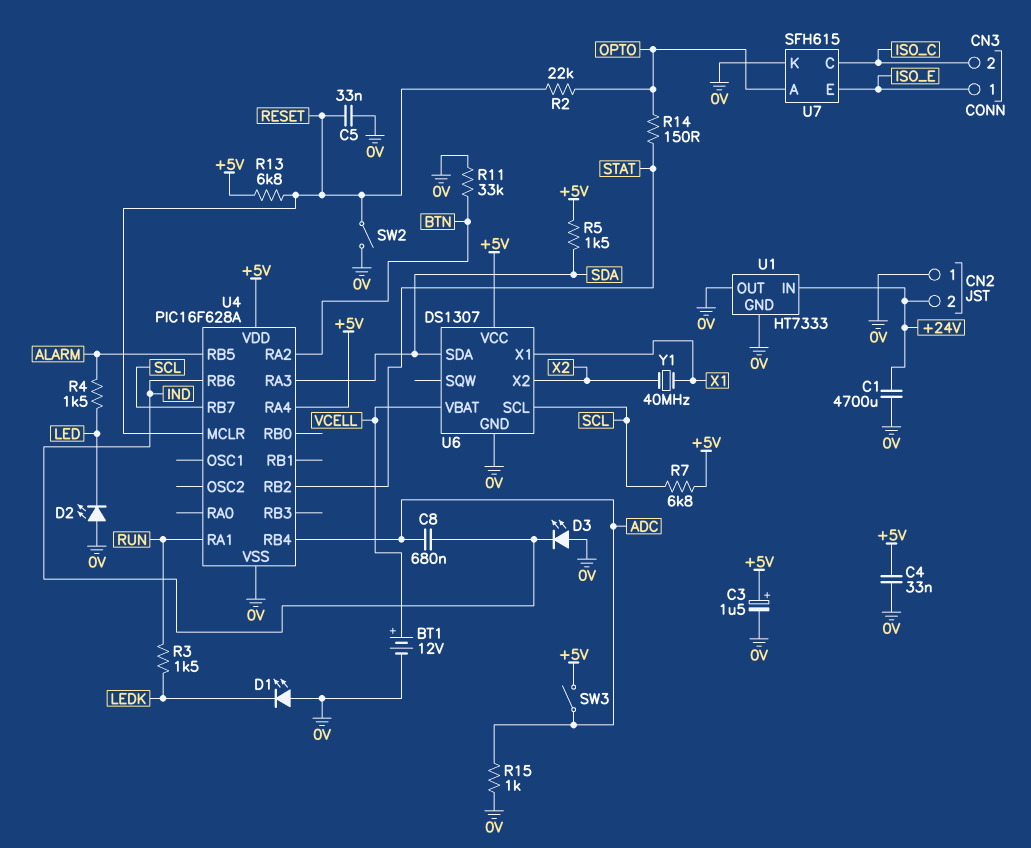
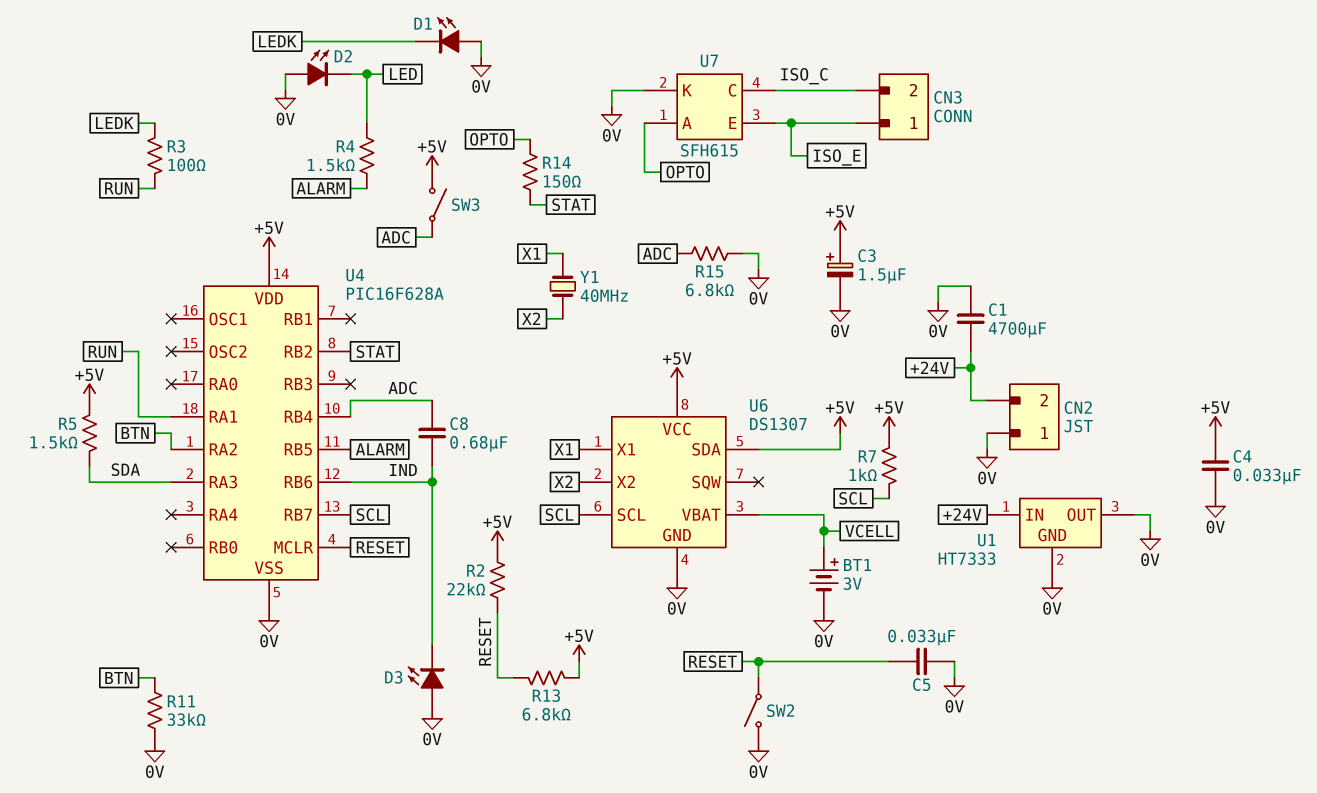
BT1: 12V (plus VCELL, minus 0V) -> 3V (plus VCELL, minus 0V)
R2: 22k (OPTO, RESET) -> 22k (+5V, RESET)
R3: 1.5k (LEDK, RUN) -> 100 (LEDK, RUN)
R7: 6.8k (+5V, SCL) -> 1k (+5V, SCL)
R15: 1k (0V, ADC) -> 6.8k (0V, ADC)
U4 pin RA4: +5V -> none
U6 pin SDA: SDA -> +5V

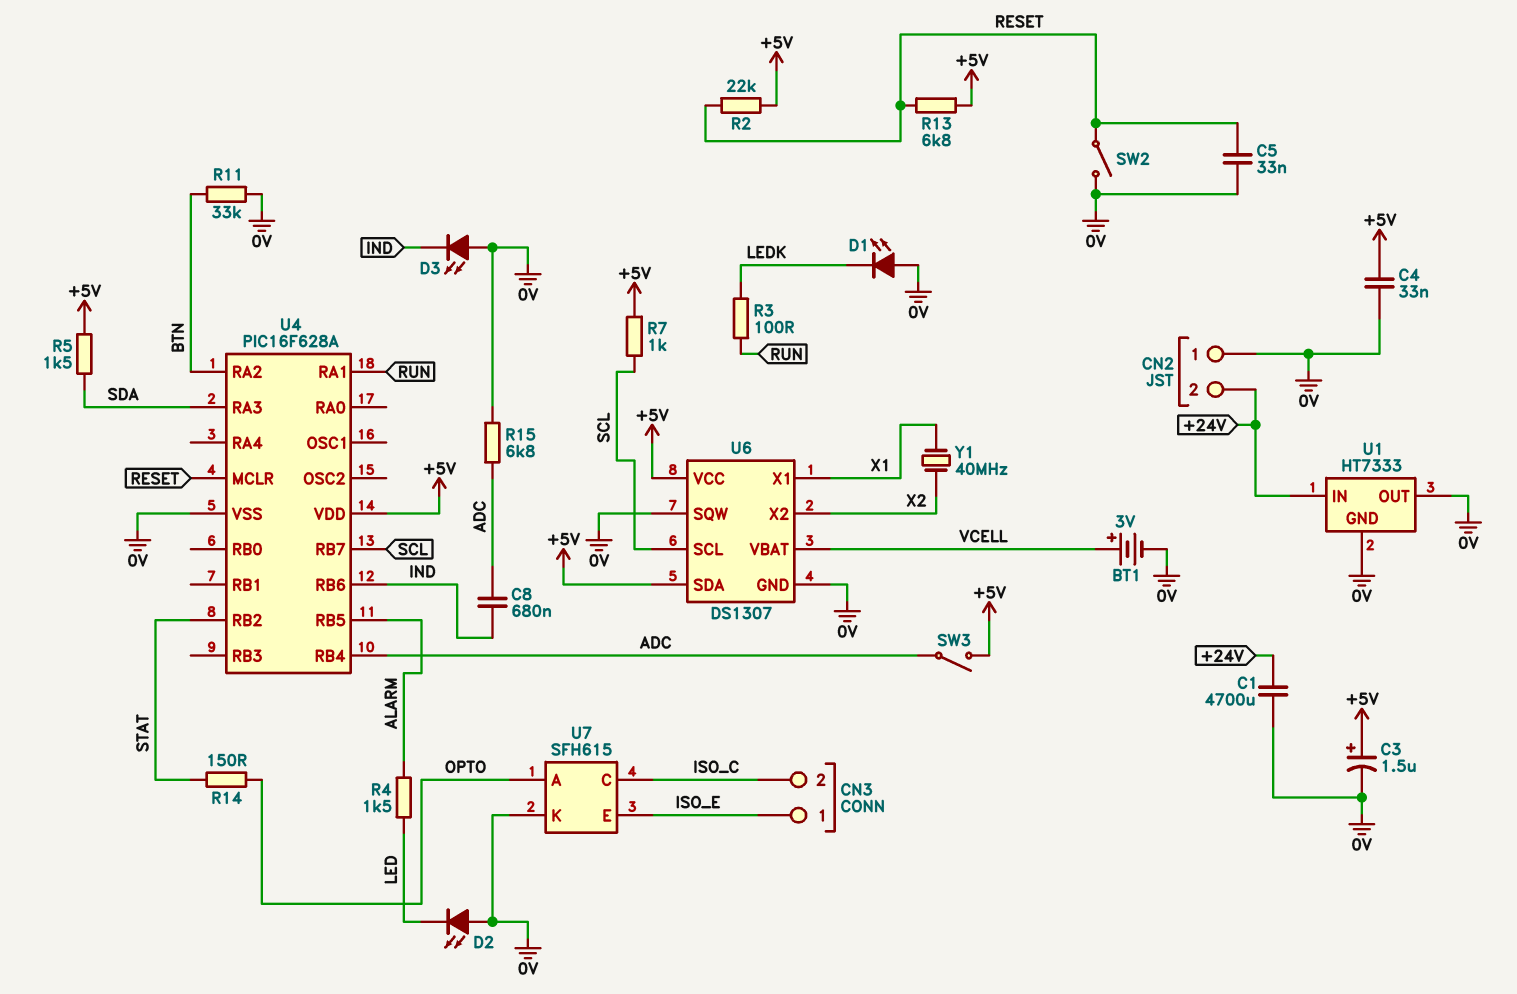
U6 pin SQW: none -> 0V

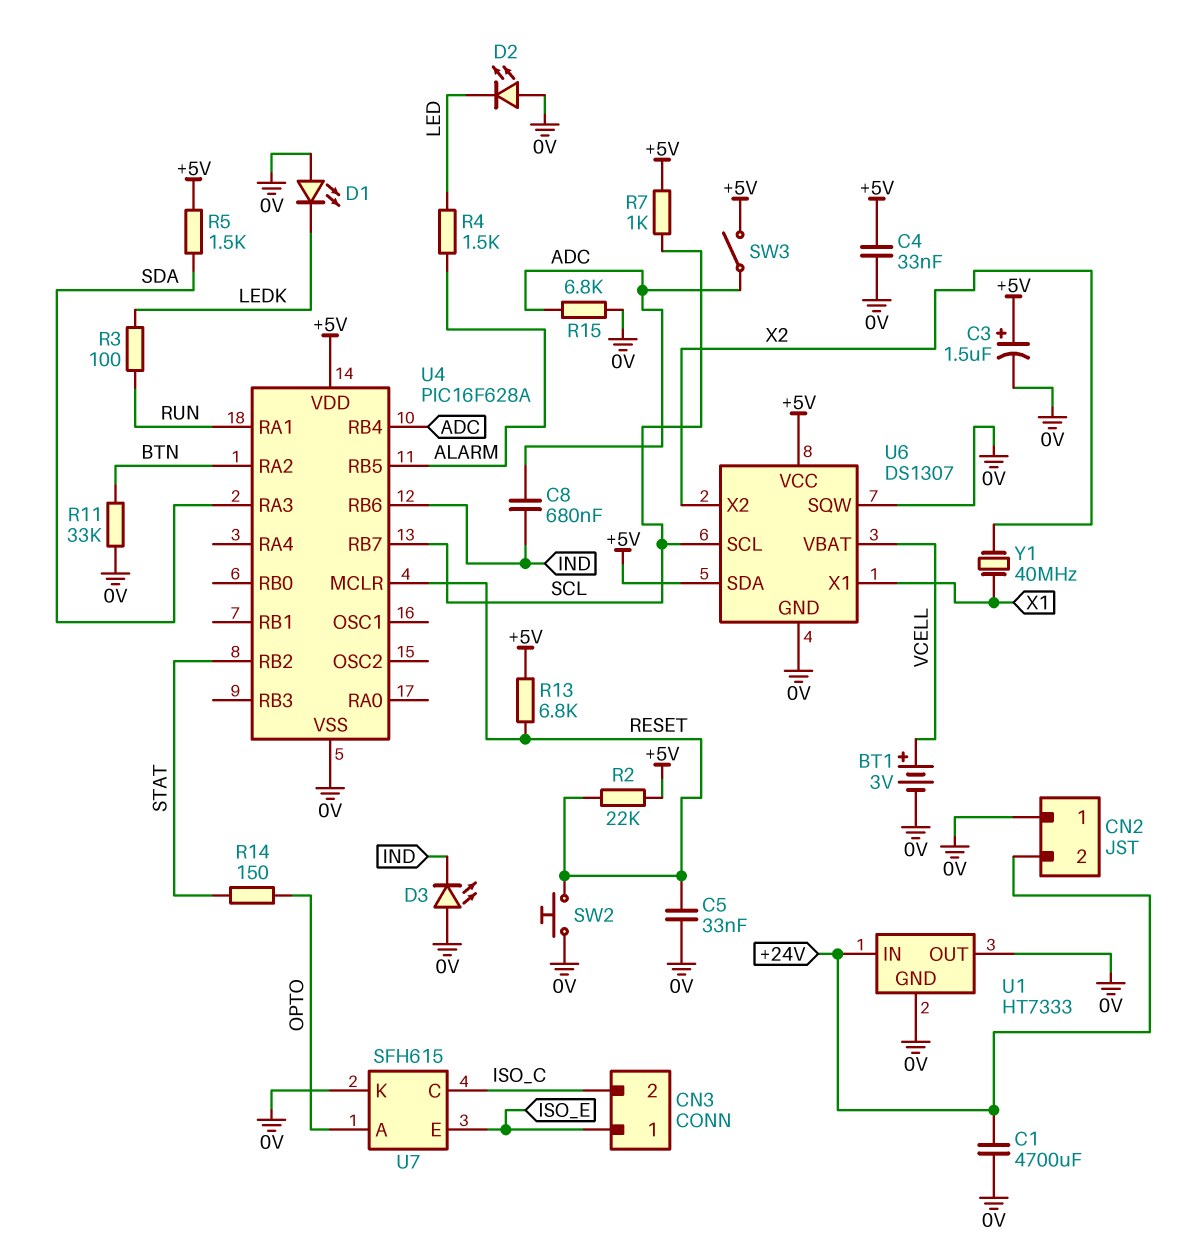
SW2: switch (0V, RESET) -> button (0V, RESET)

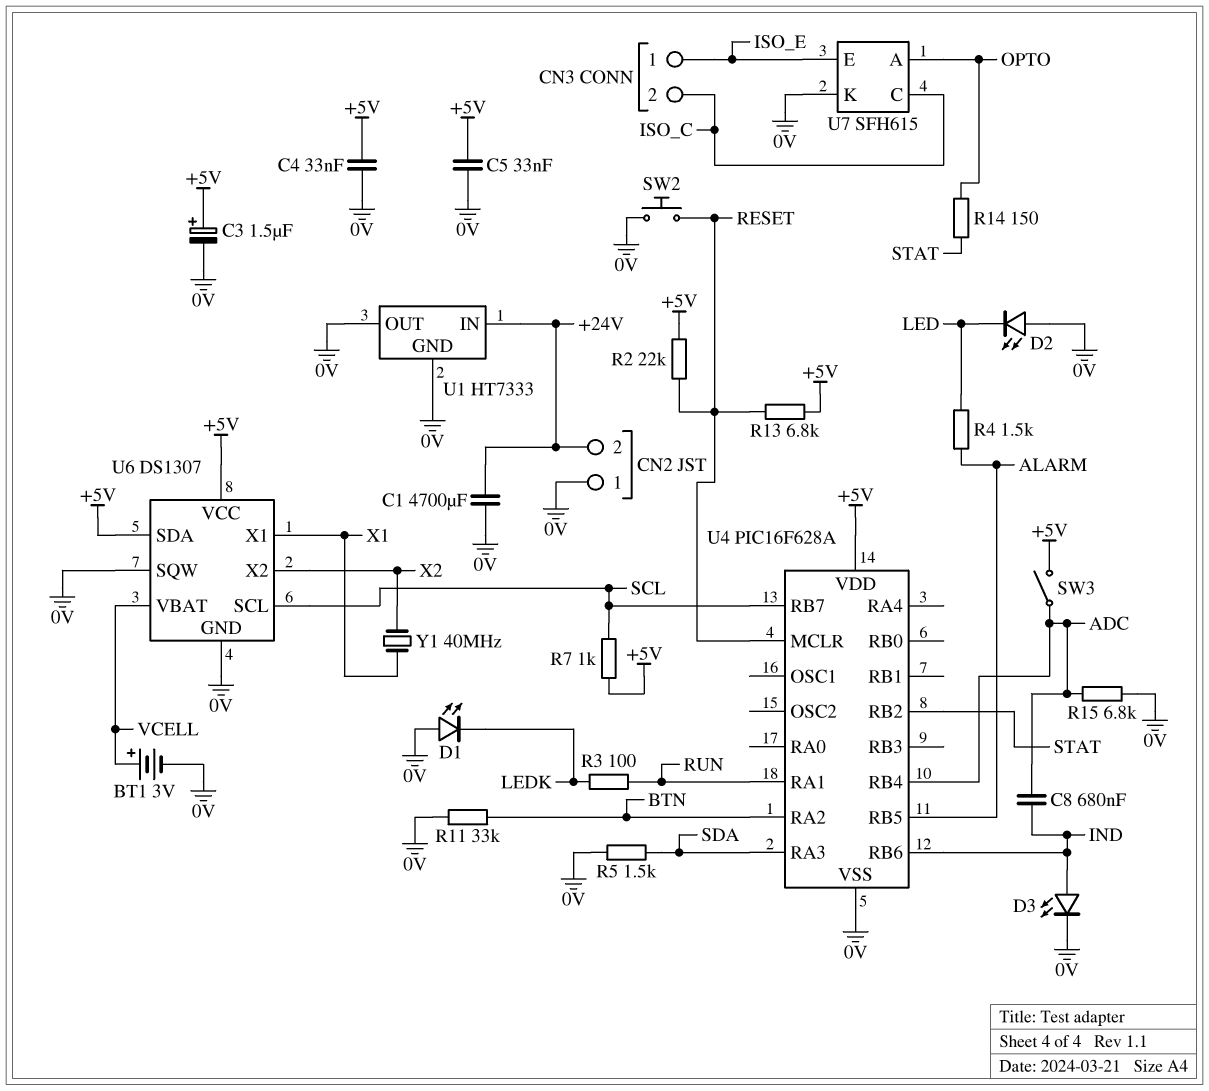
C5: 33nF (0V, RESET) -> 33nF (+5V, 0V)
D3: LED (A 0V, K IND) -> LED (A IND, K 0V)
R5: 1.5k (+5V, SDA) -> 1.5k (0V, SDA)

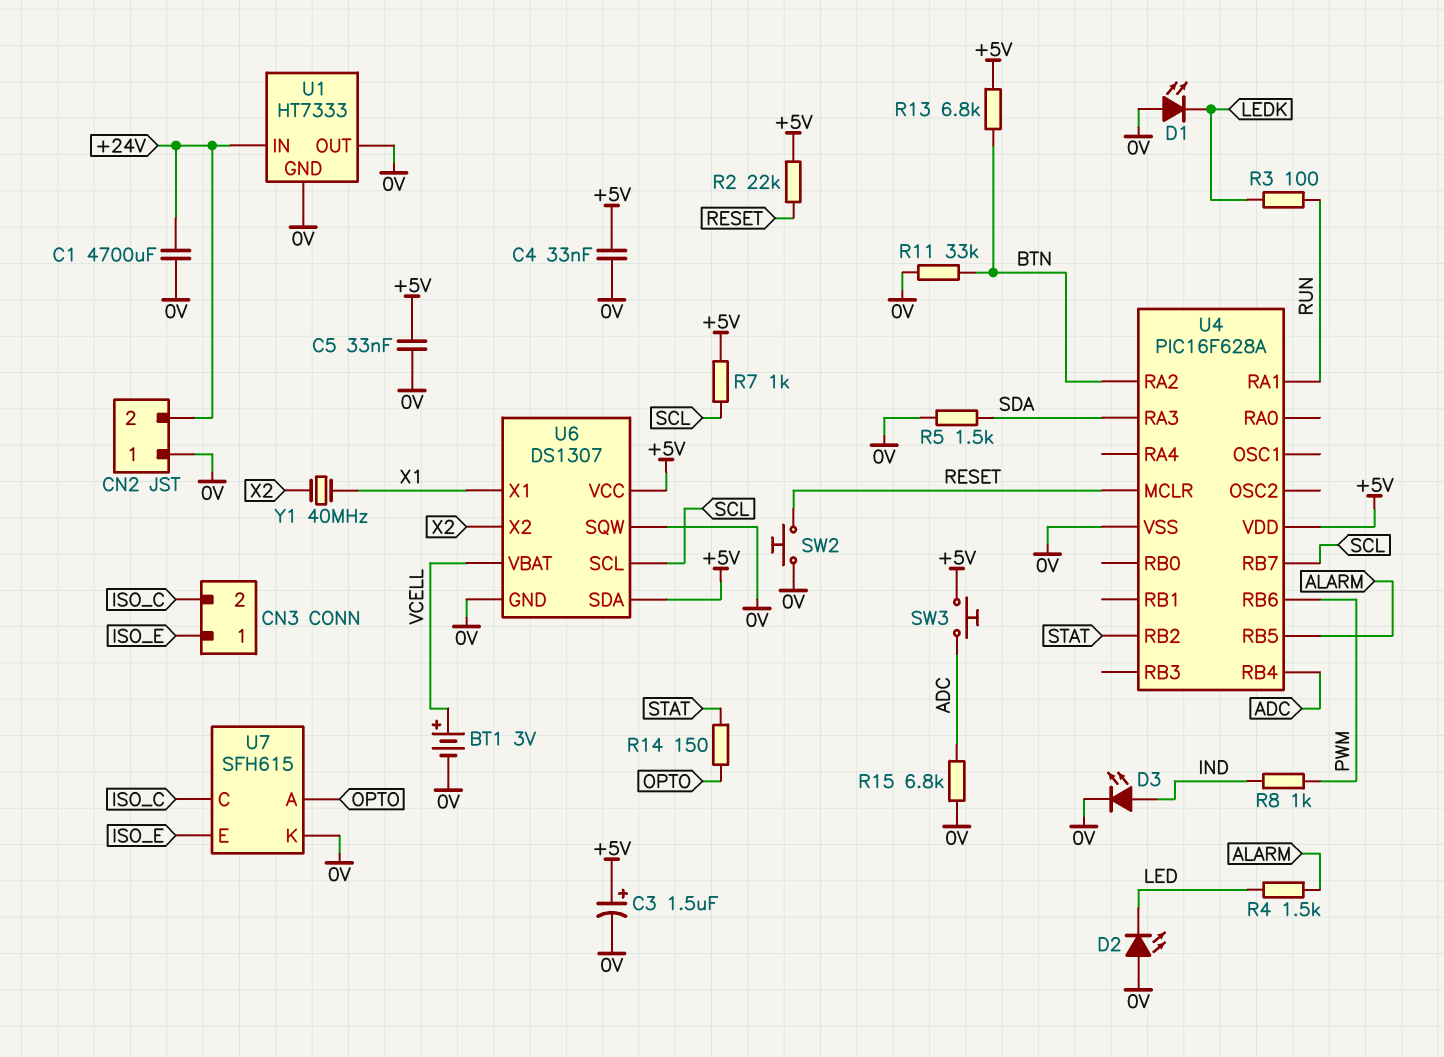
C8: 680nF (ADC, IND) -> none
R8: none -> 1k (IND, PWM)
R13: 6.8k (+5V, RESET) -> 6.8k (+5V, BTN)
SW3: switch (+5V, ADC) -> button (+5V, ADC)
U4 pin RB6: IND -> PWM

